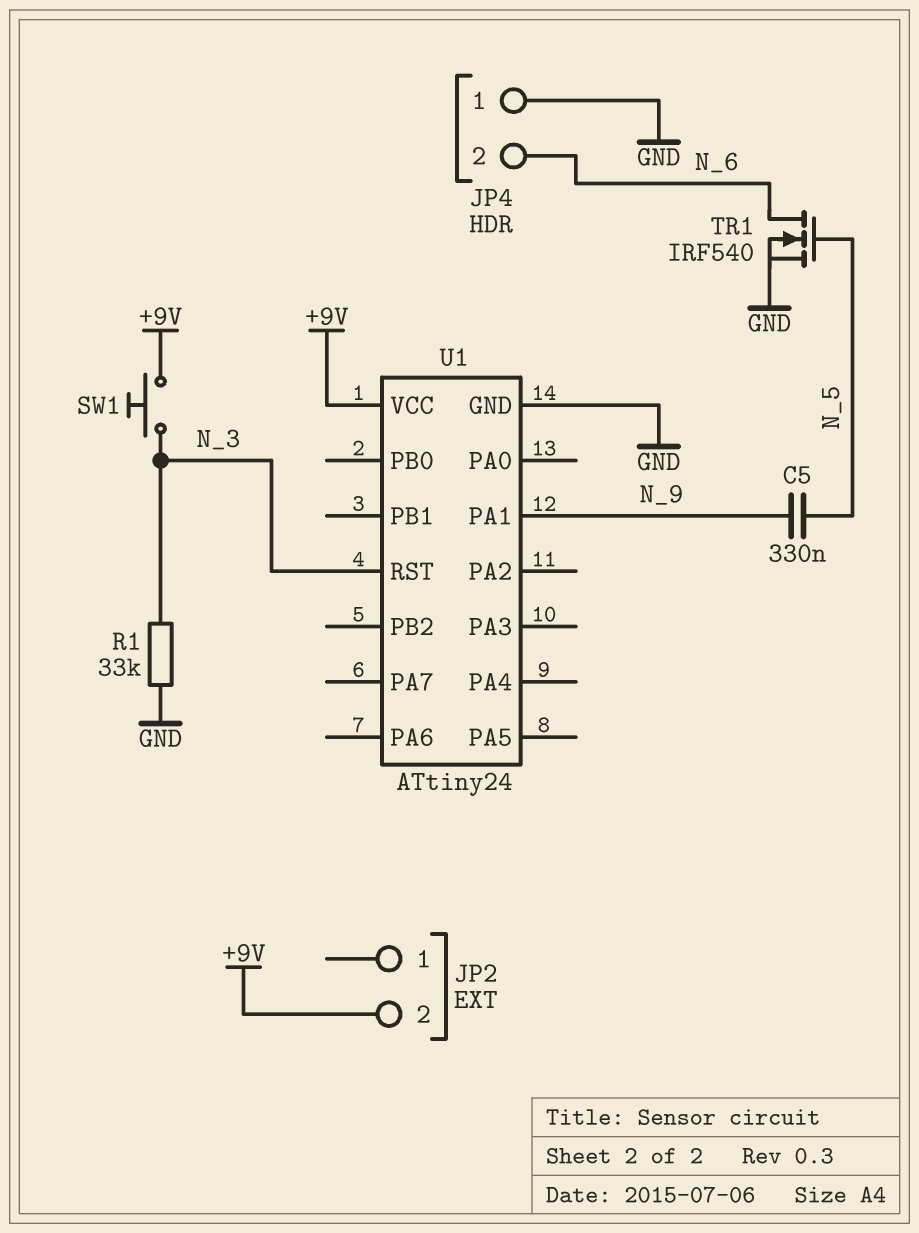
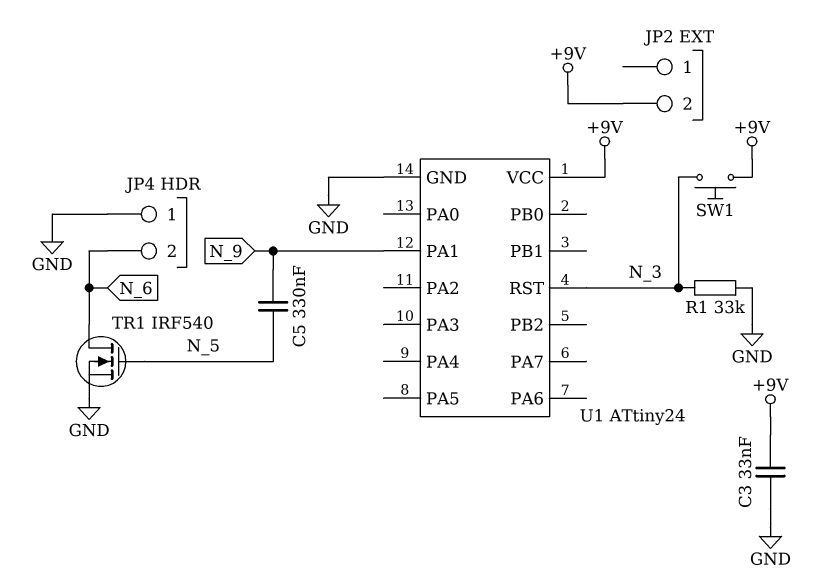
C3: none -> 33nF (+9V, GND)

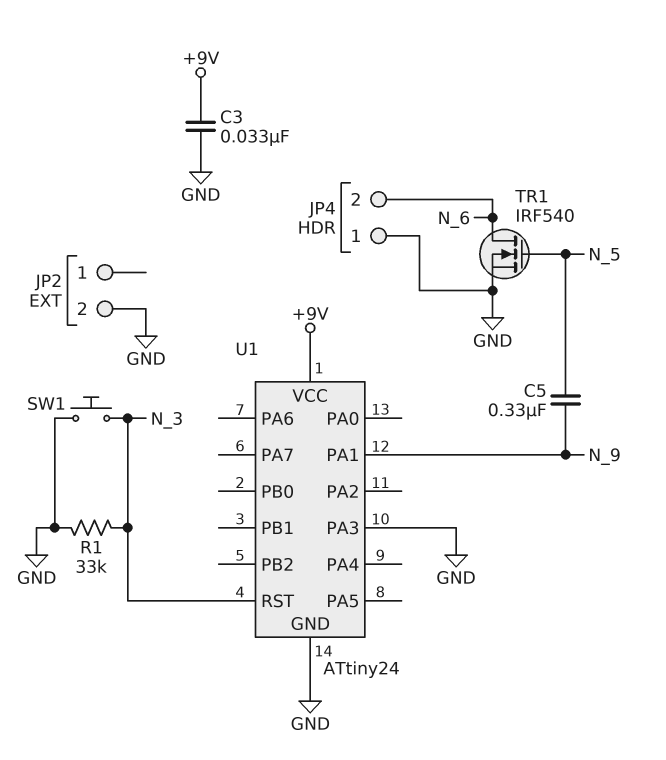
JP2 pin 2: +9V -> GND
SW1: button (+9V, N_3) -> button (GND, N_3)
U1 pin PA3: none -> GND

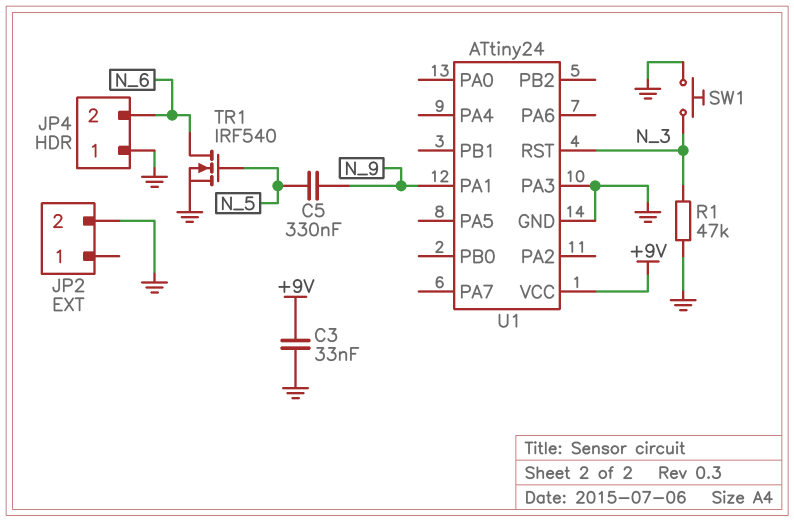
R1: 33k (GND, N_3) -> 47k (GND, N_3)

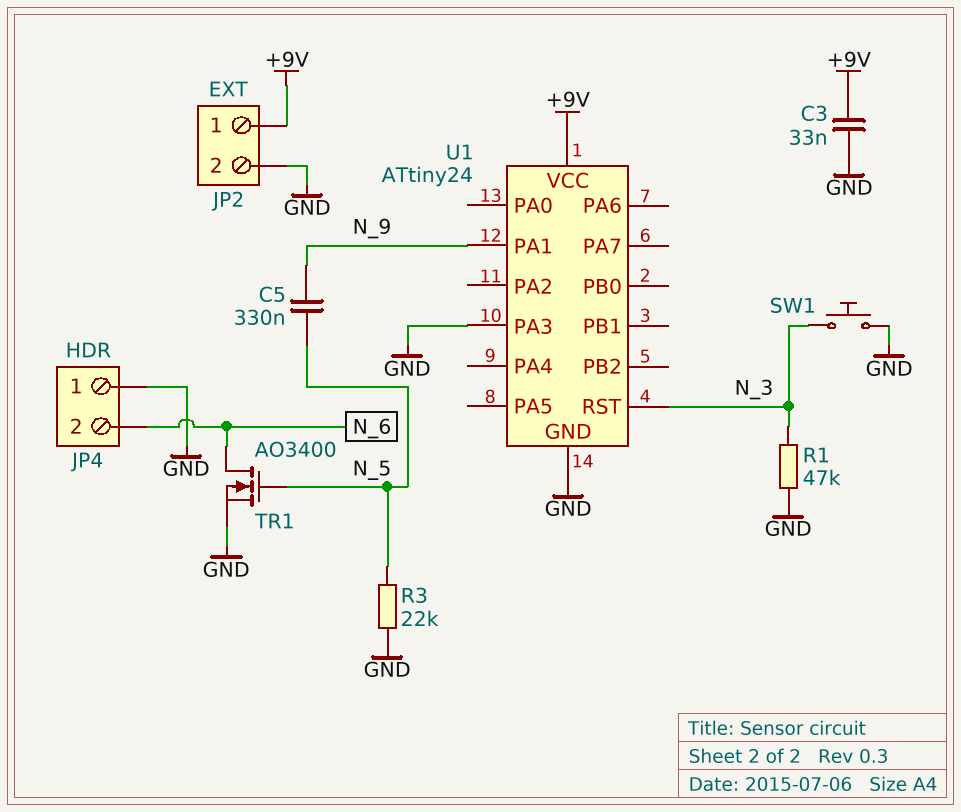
JP2 pin 1: none -> +9V
R3: none -> 22k (GND, N_5)
TR1: NMOS IRF540 (G N_5, D N_6, S GND) -> NMOS AO3400 (G N_5, D N_6, S GND)

